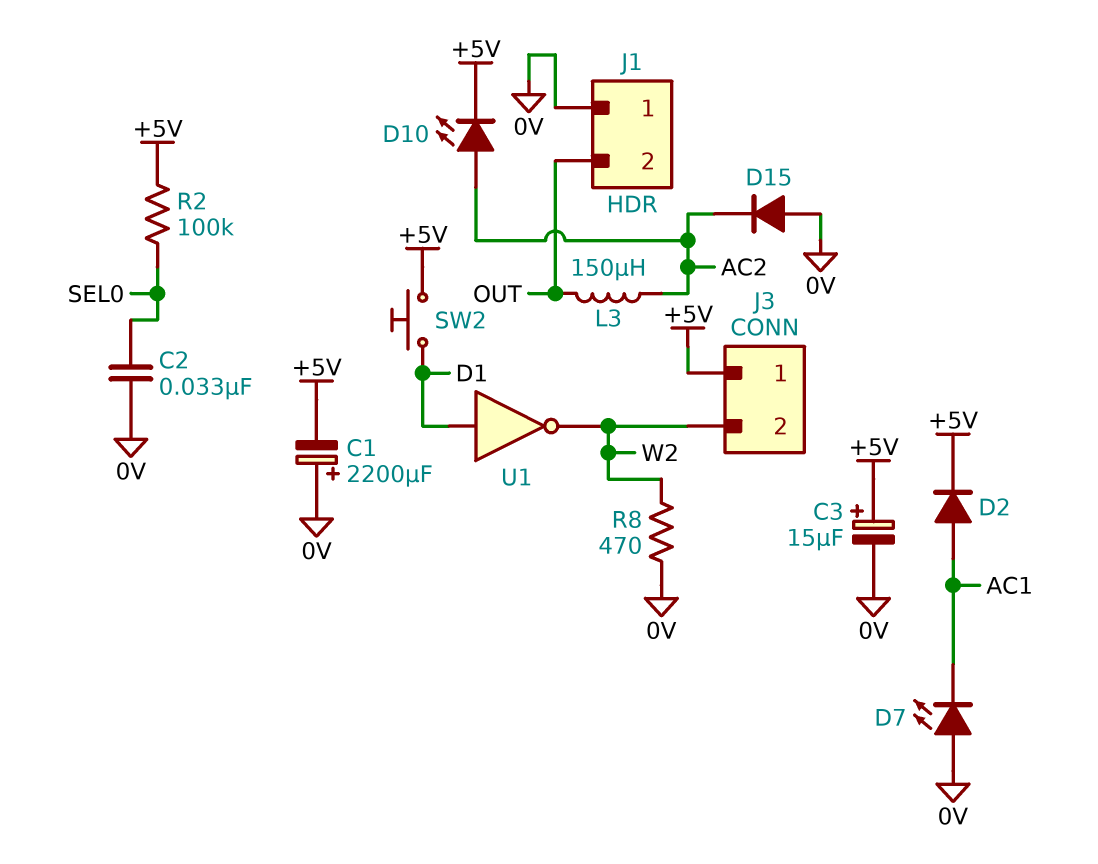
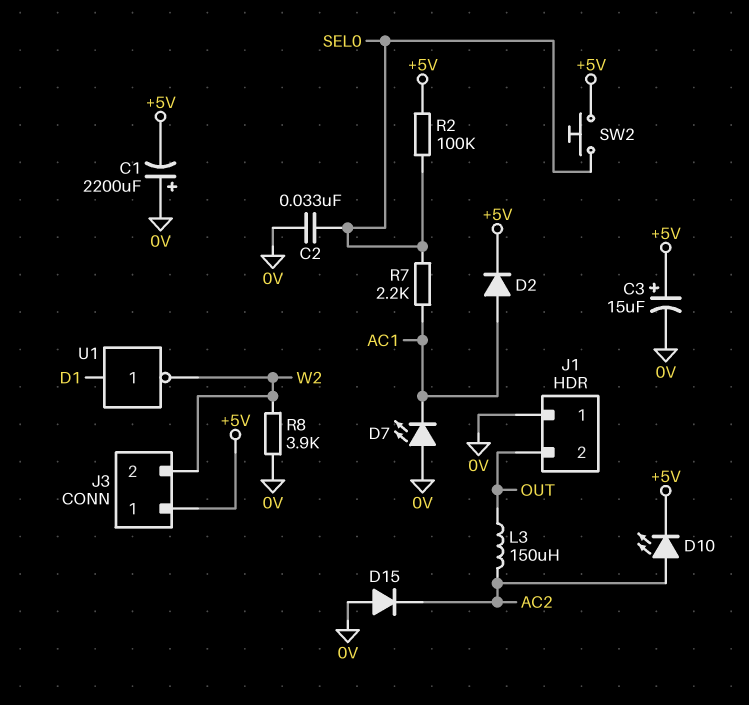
R7: none -> 2.2k (AC1, SEL0)
R8: 470 (0V, W2) -> 3.9k (0V, W2)
SW2: button (+5V, D1) -> button (+5V, SEL0)

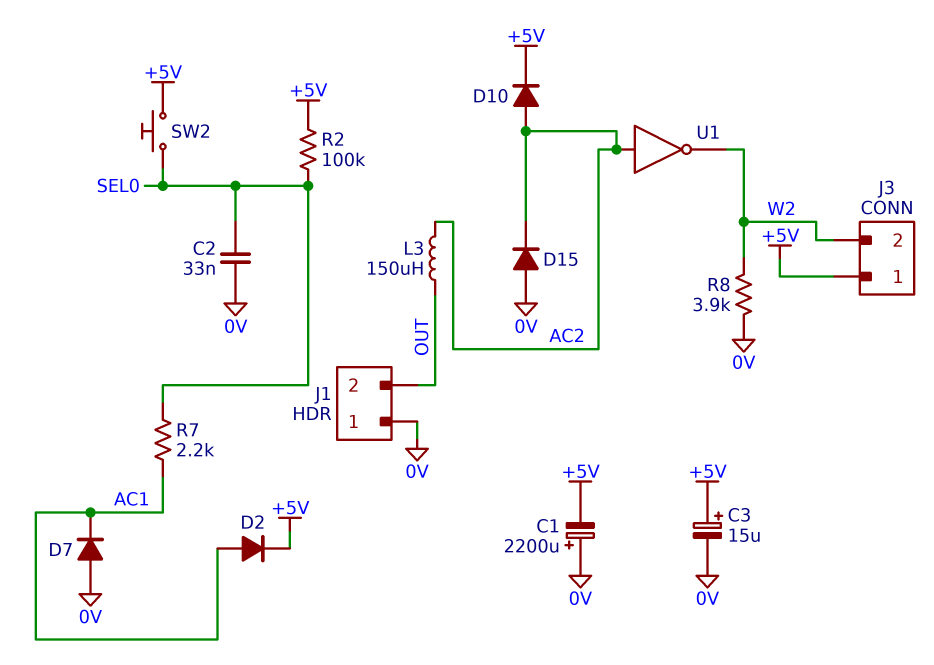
D7: LED (A 0V, K AC1) -> diode (A 0V, K AC1)
D10: LED (A AC2, K +5V) -> diode (A AC2, K +5V)
U1: NOT (in D1, out W2) -> NOT (in AC2, out W2)

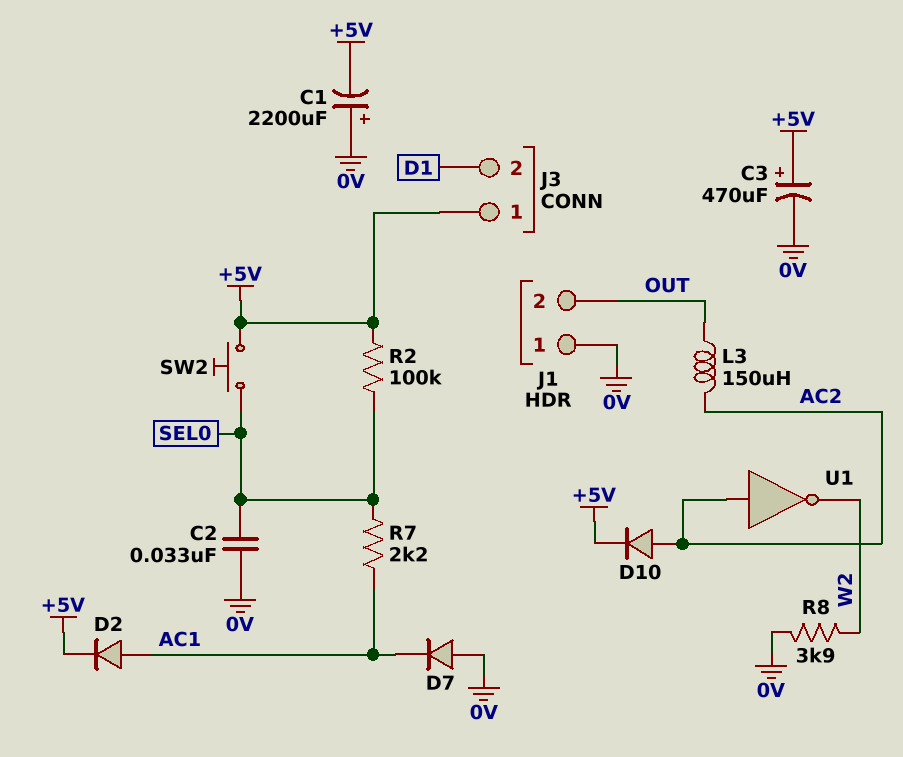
C3: 15uF (plus +5V, minus 0V) -> 470uF (plus +5V, minus 0V)
D15: diode (A 0V, K AC2) -> none
J3 pin 2: W2 -> D1

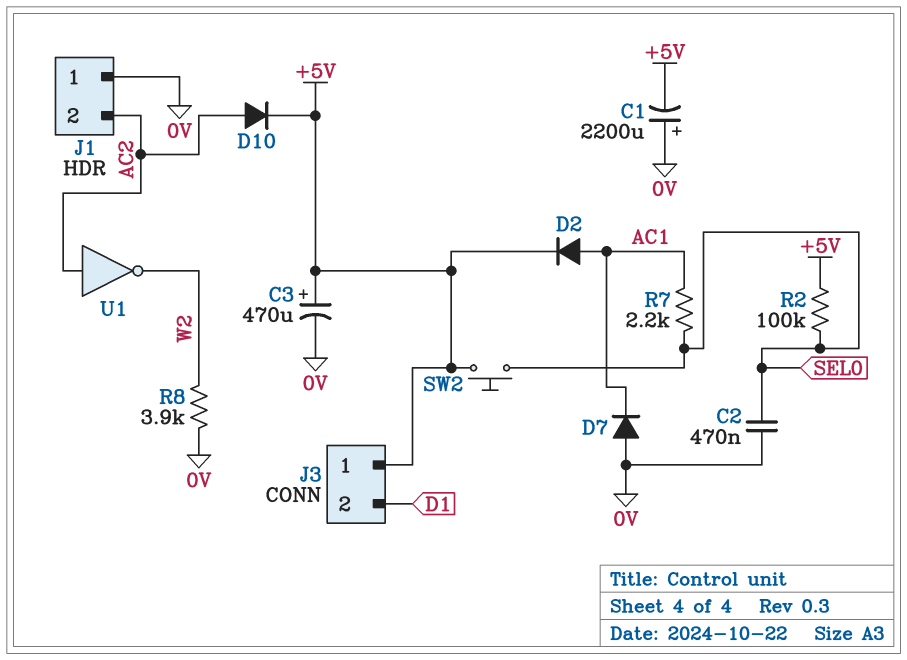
C2: 33nF (0V, SEL0) -> 470nF (0V, SEL0)
J1 pin 2: OUT -> AC2
L3: 150uH (AC2, OUT) -> none

